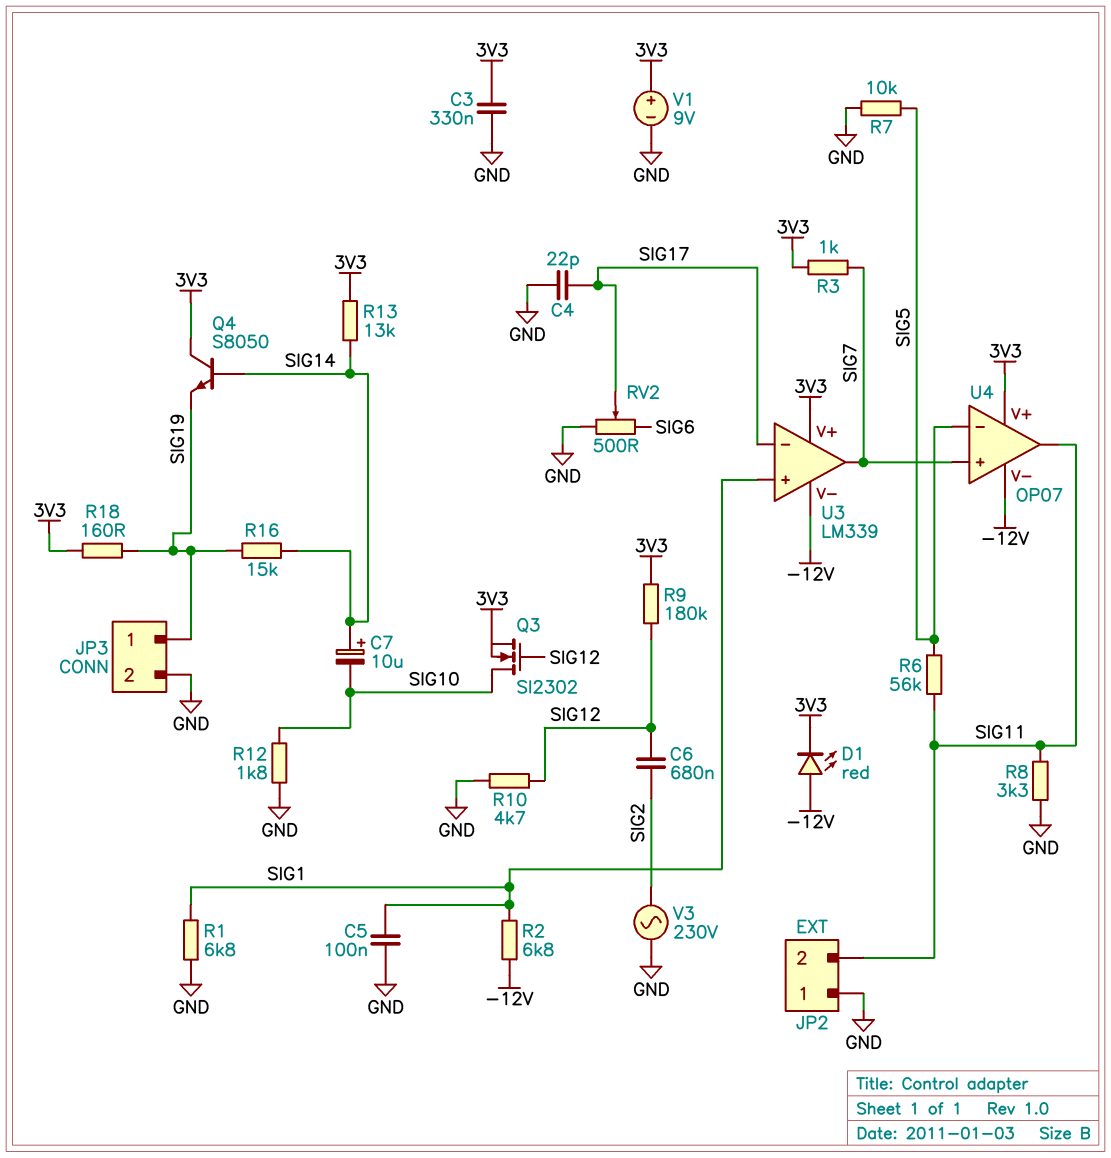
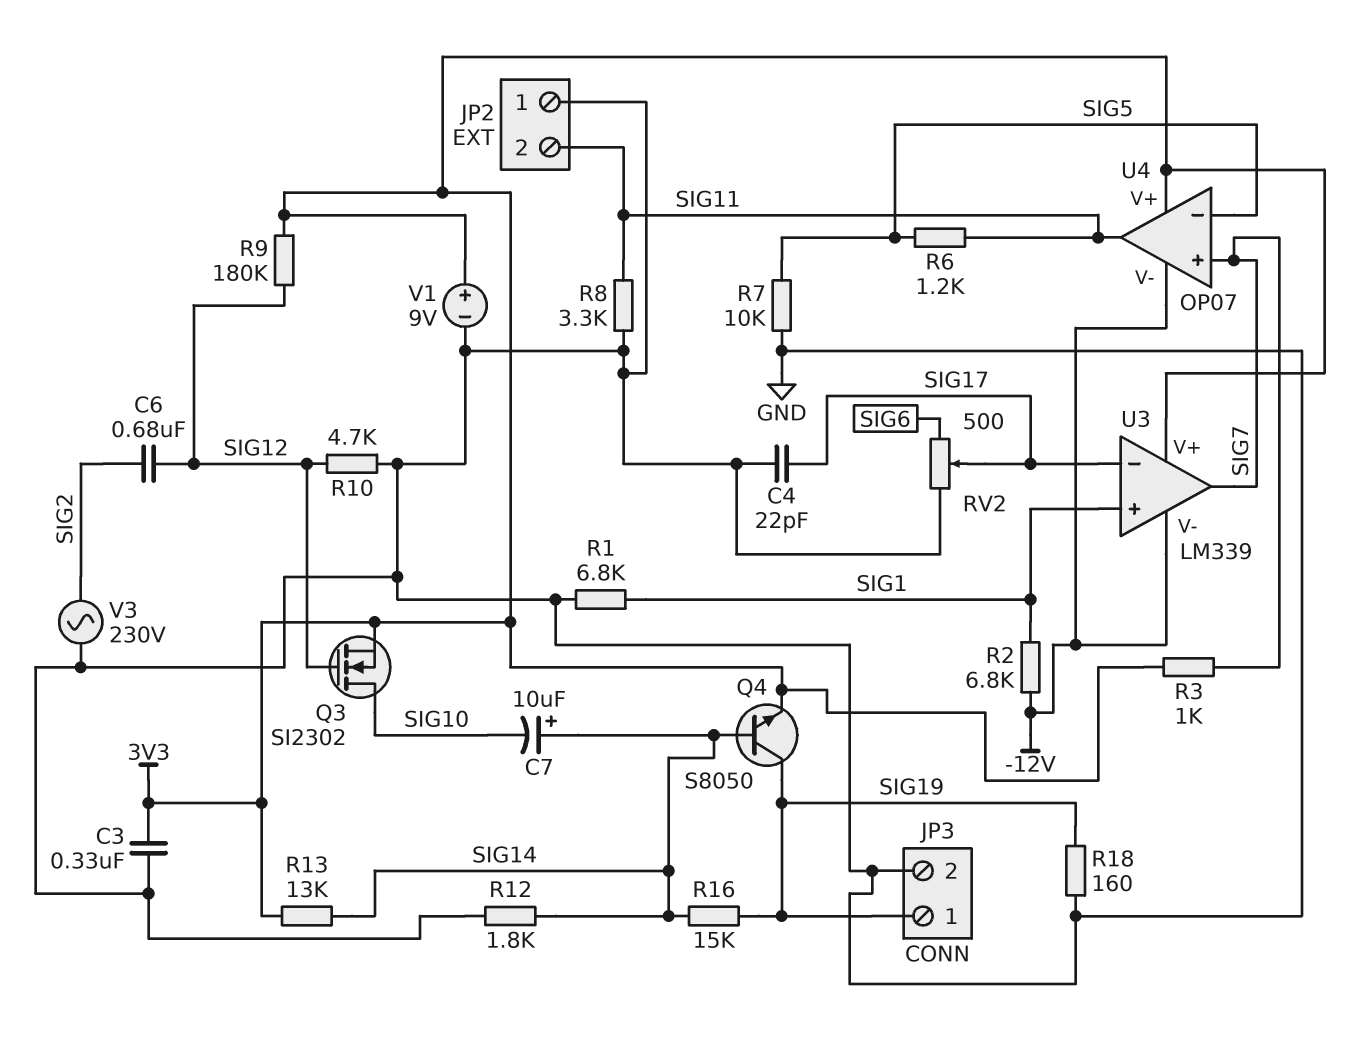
C5: 100nF (GND, SIG1) -> none
D1: LED red (A -12V, K 3V3) -> none
Q4: NPN S8050 (B SIG14, C 3V3, E SIG19) -> NPN S8050 (B SIG14, C SIG19, E 3V3)
R6: 56k (SIG5, SIG11) -> 1.2k (SIG5, SIG11)
R12: 1.8k (GND, SIG10) -> 1.8k (GND, SIG14)
R18: 160 (3V3, SIG19) -> 160 (GND, SIG19)

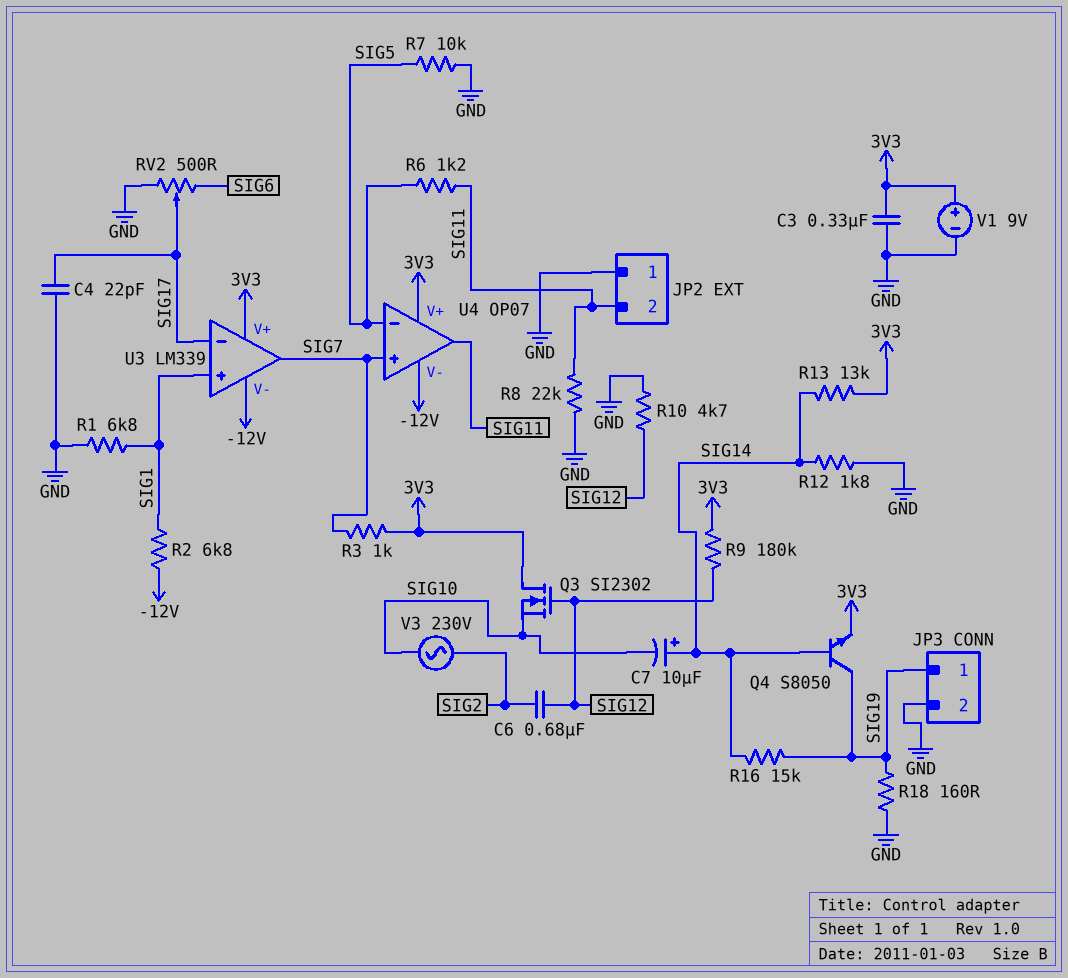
Q3: NMOS SI2302 (G SIG12, D SIG10, S 3V3) -> NMOS SI2302 (G SIG12, D 3V3, S SIG10)
R8: 3.3k (GND, SIG11) -> 22k (GND, SIG11)
V3: AC 230V (GND, SIG2) -> AC 230V (SIG2, SIG10)

